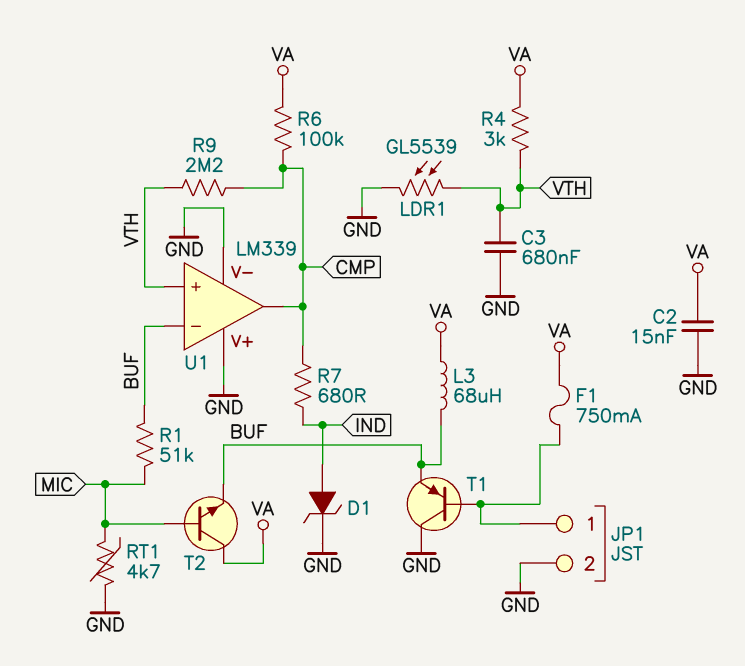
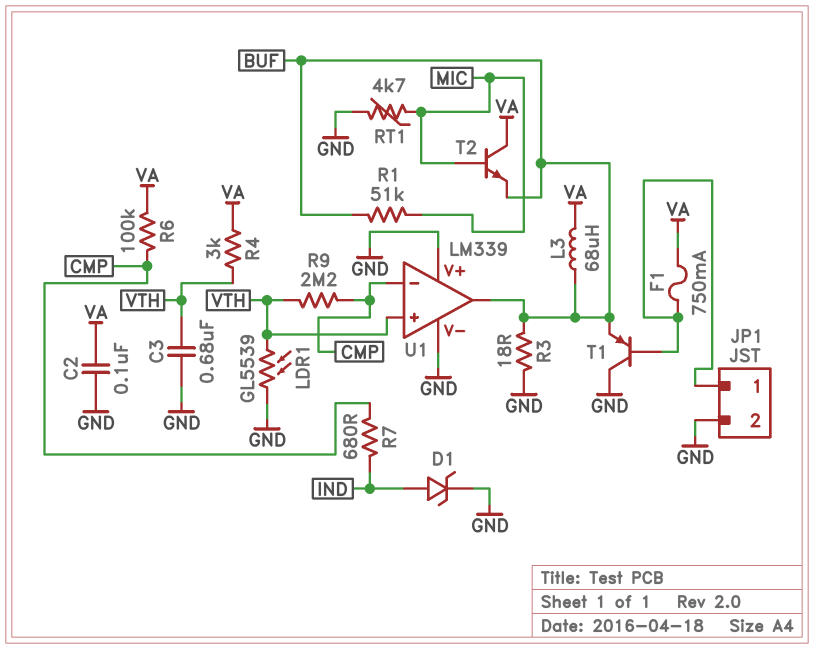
C2: 15nF (GND, VA) -> 100nF (GND, VA)
R3: none -> 18 (BUF, GND)
U1 pin in-: BUF -> CMP
U1 pin out: CMP -> BUF

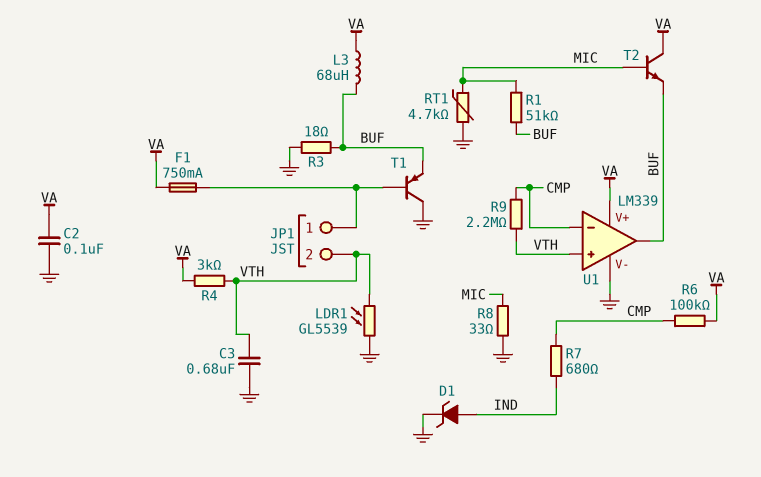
JP1 pin 2: GND -> VTH
R8: none -> 33 (GND, MIC)
U1 pin V+: GND -> VA

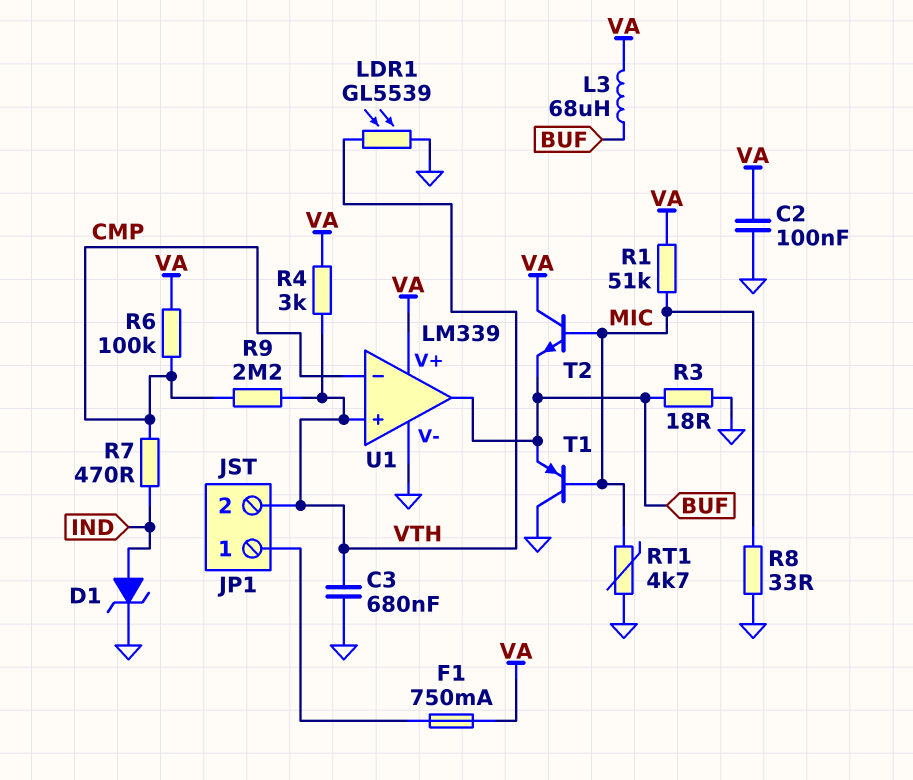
R1: 51k (BUF, MIC) -> 51k (MIC, VA)
R7: 680 (CMP, IND) -> 470 (CMP, IND)
T1: PNP (B JP1/1, C GND, E BUF) -> PNP (B MIC, C GND, E BUF)

